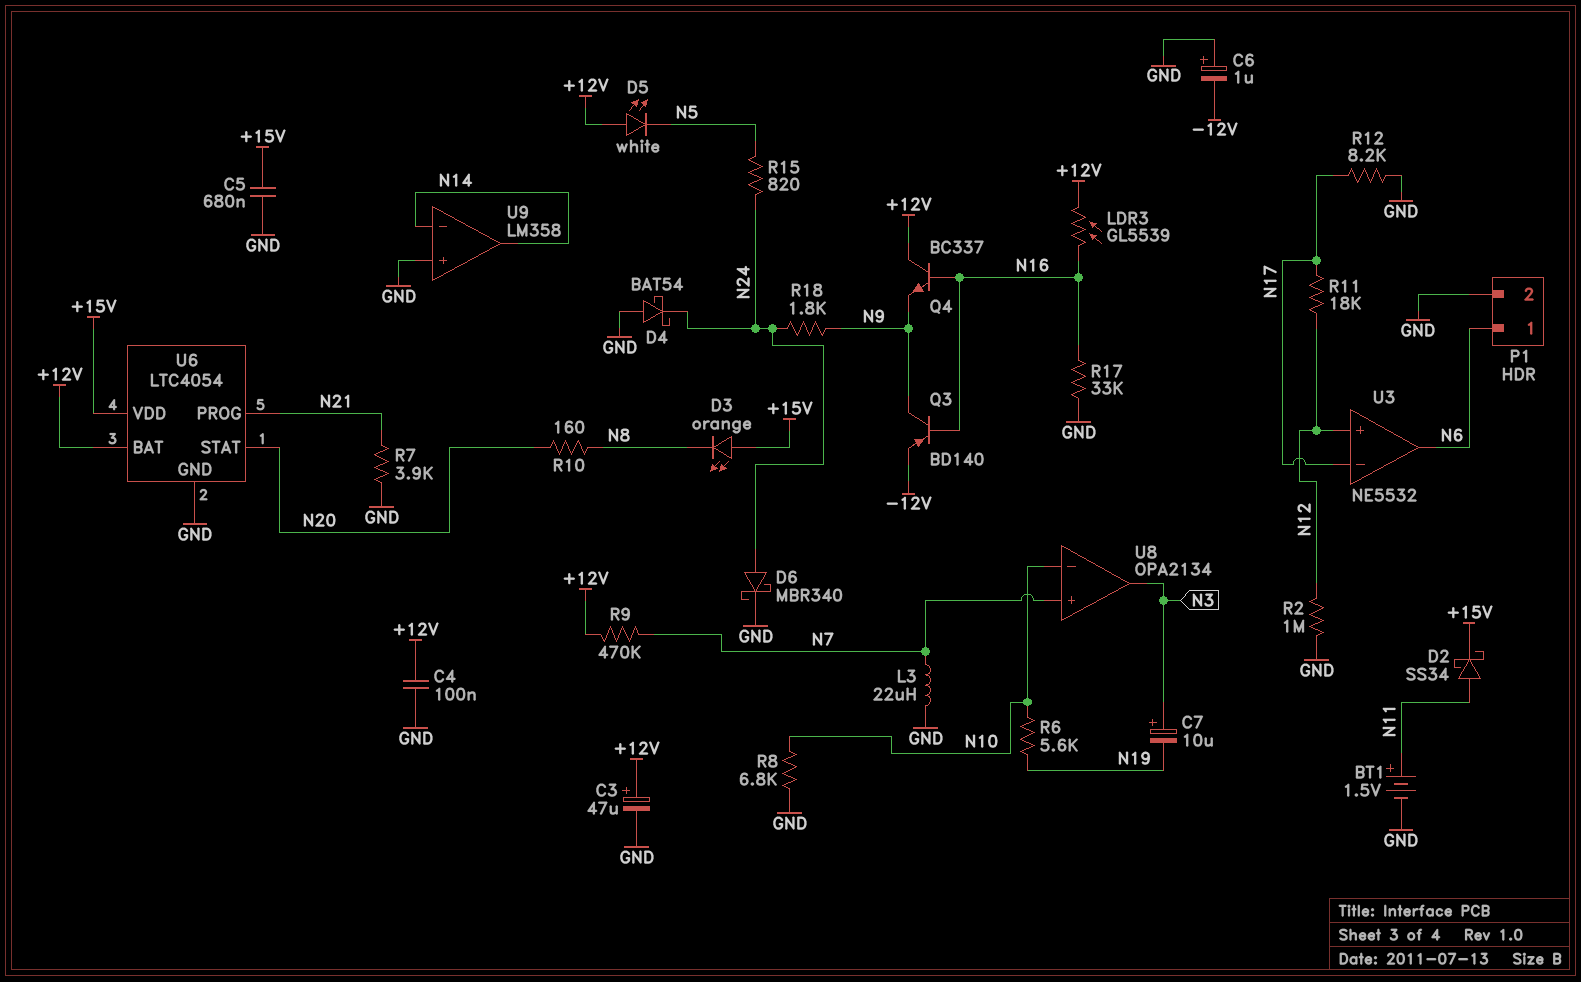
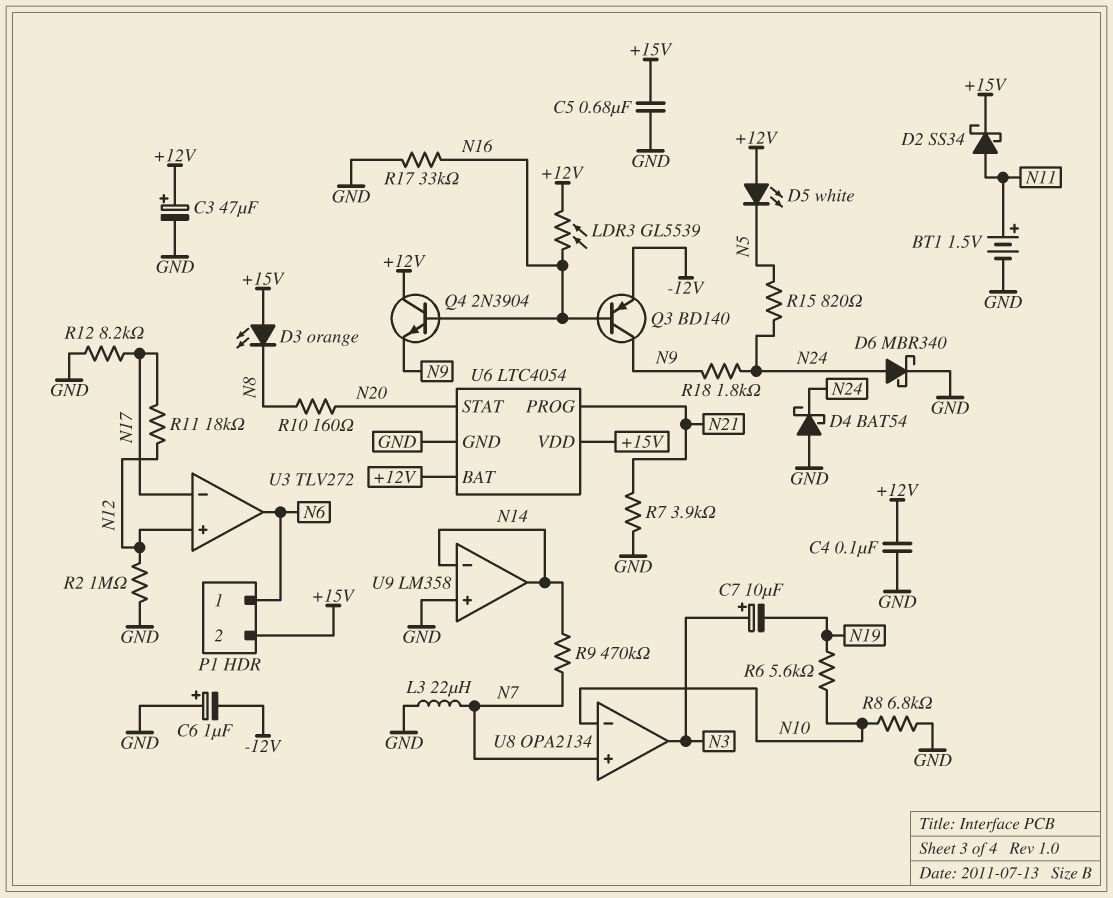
P1 pin 2: GND -> +15V
Q4: NPN BC337 (B N16, C +12V, E N9) -> NPN 2N3904 (B N16, C +12V, E N9)
R9: 470k (+12V, N7) -> 470k (N7, N14)
U3: NE5532 -> TLV272

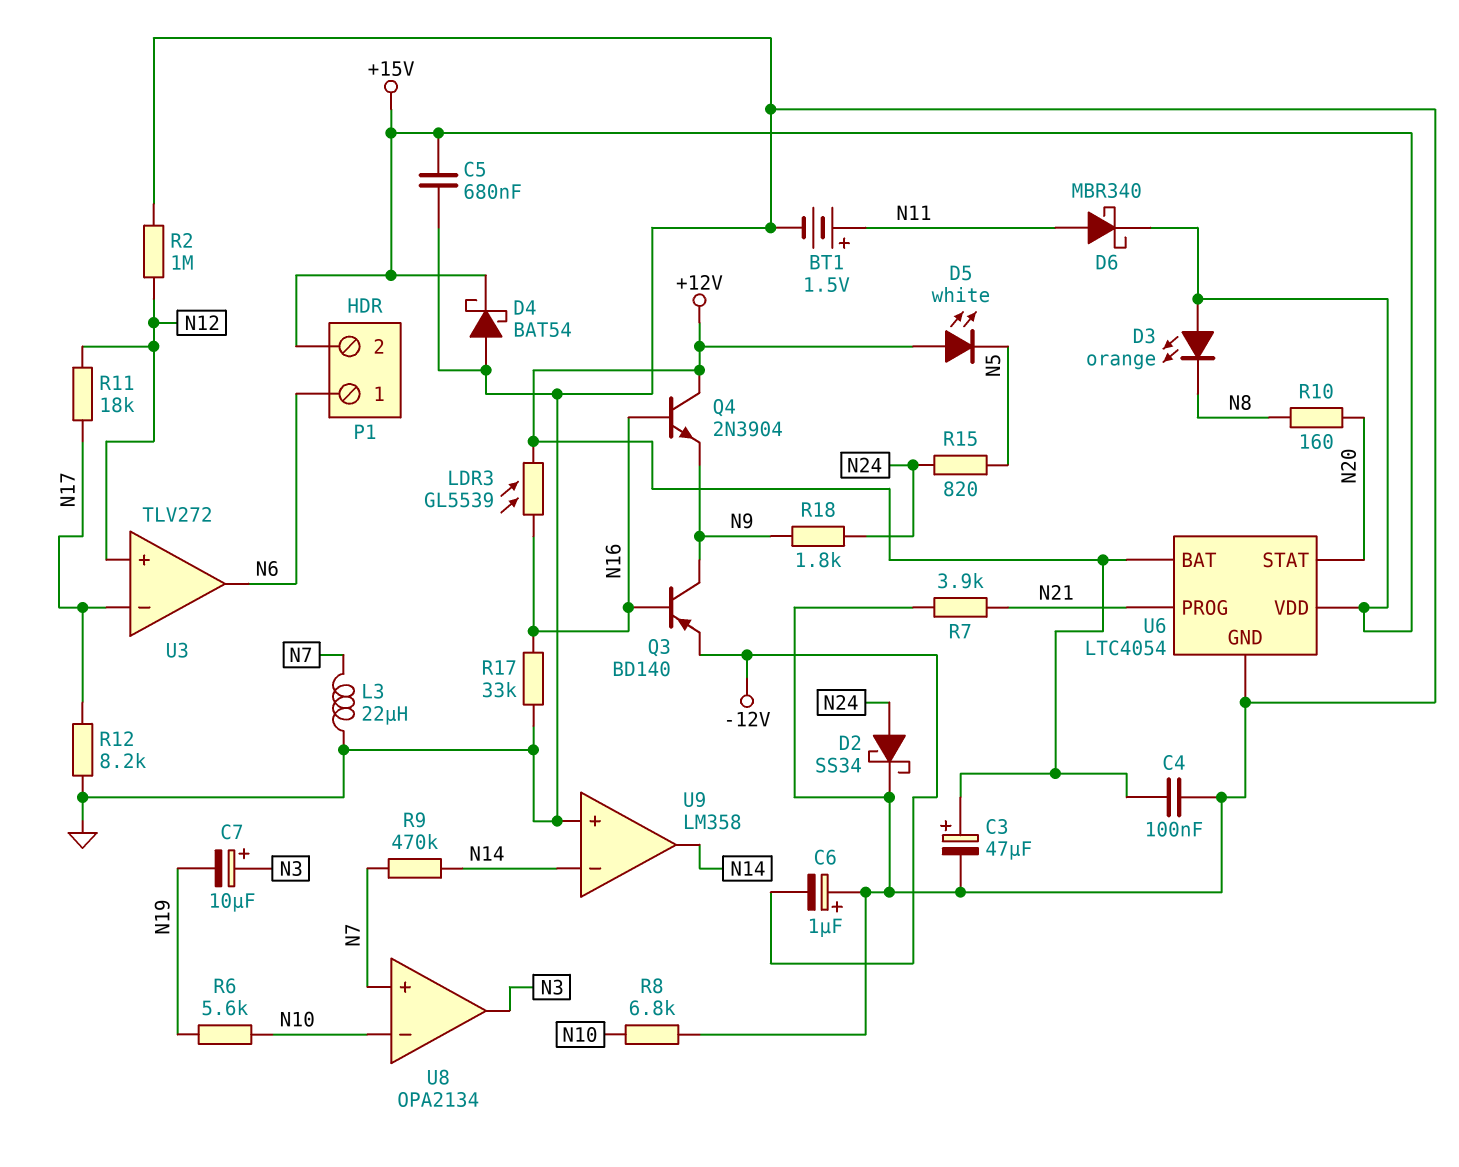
D2: schottky SS34 (A N11, K +15V) -> schottky SS34 (A N24, K GND)
D4: schottky BAT54 (A GND, K N24) -> schottky BAT54 (A GND, K +15V)
D6: schottky MBR340 (A N24, K GND) -> schottky MBR340 (A N11, K +15V)

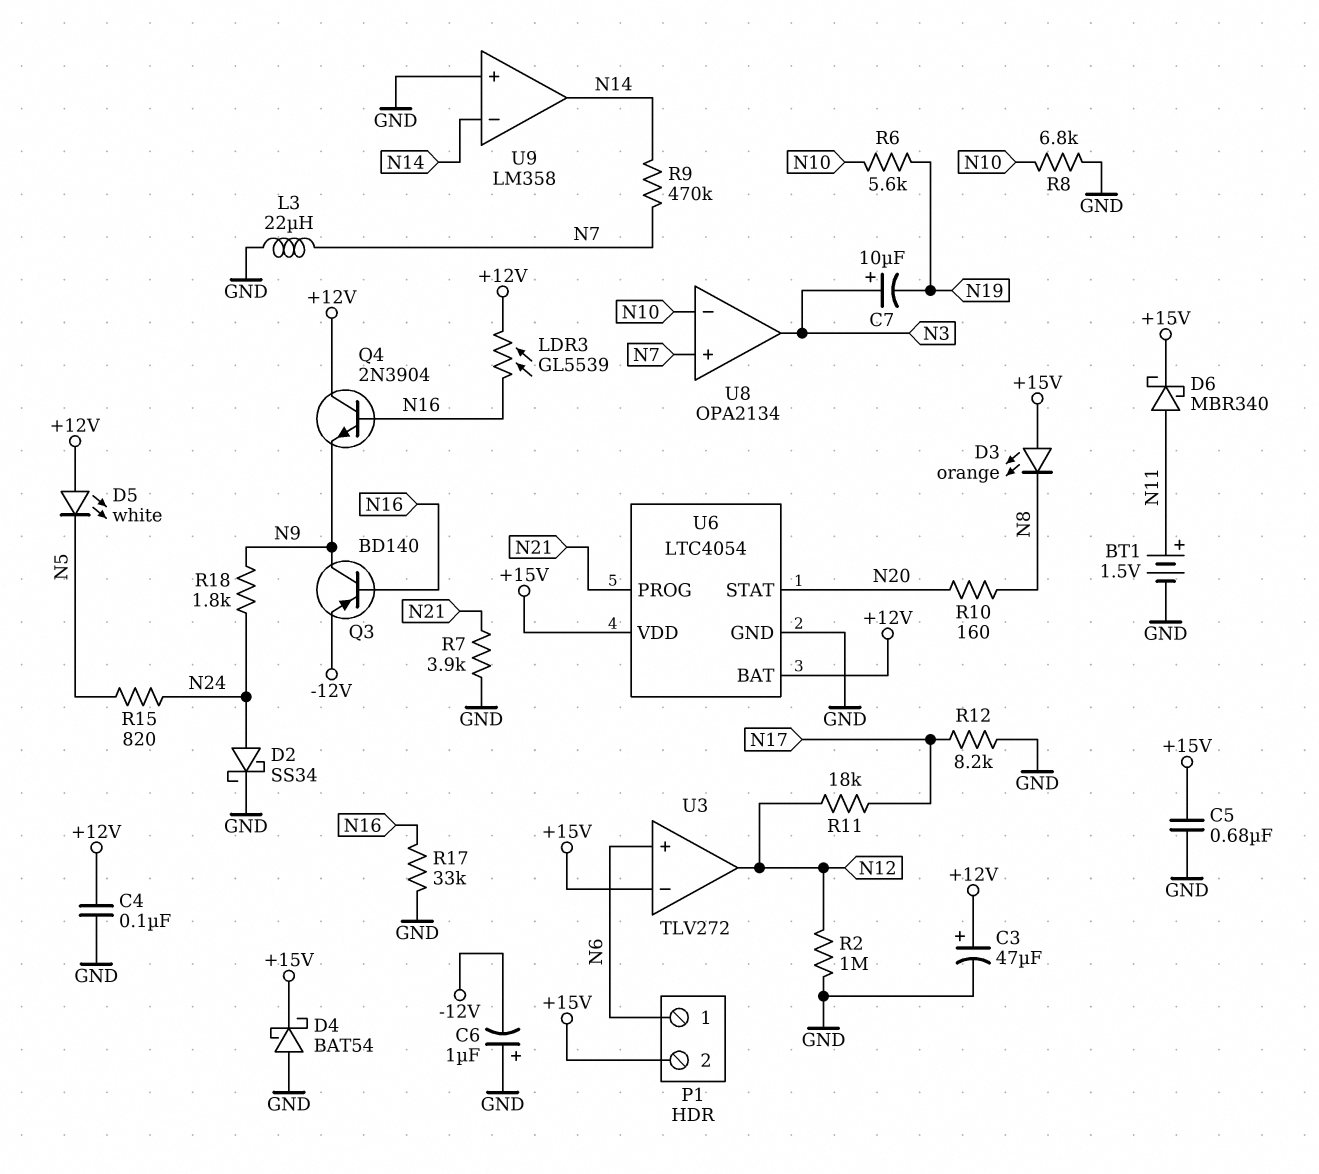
U3 pin in+: N12 -> N6
U3 pin in-: N17 -> +15V
U3 pin out: N6 -> N12

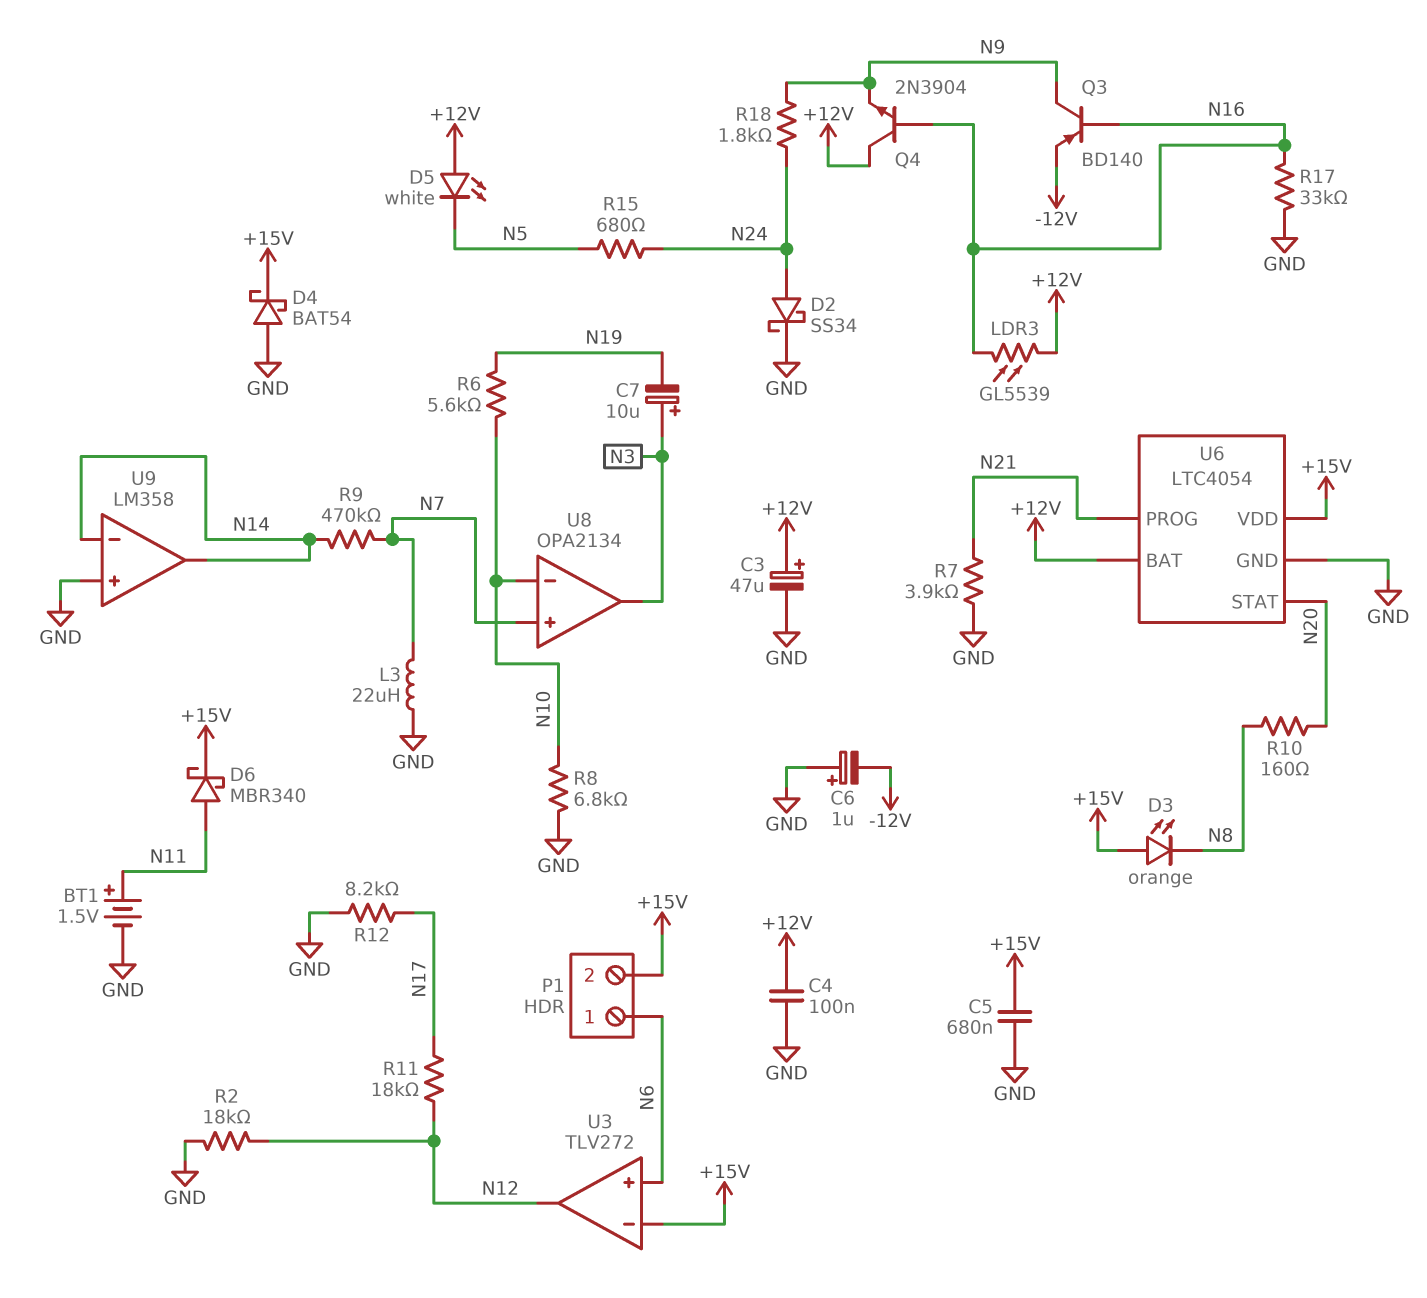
R2: 1M (GND, N12) -> 18k (GND, N12)
R15: 820 (N5, N24) -> 680 (N5, N24)

